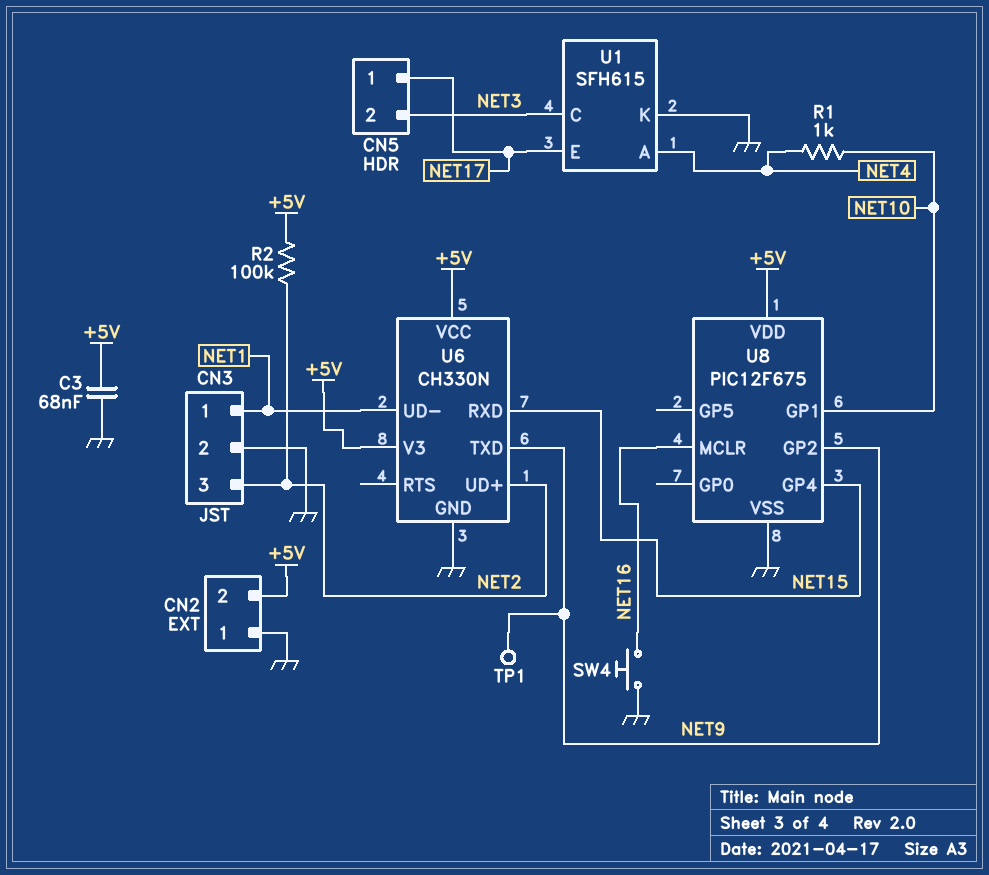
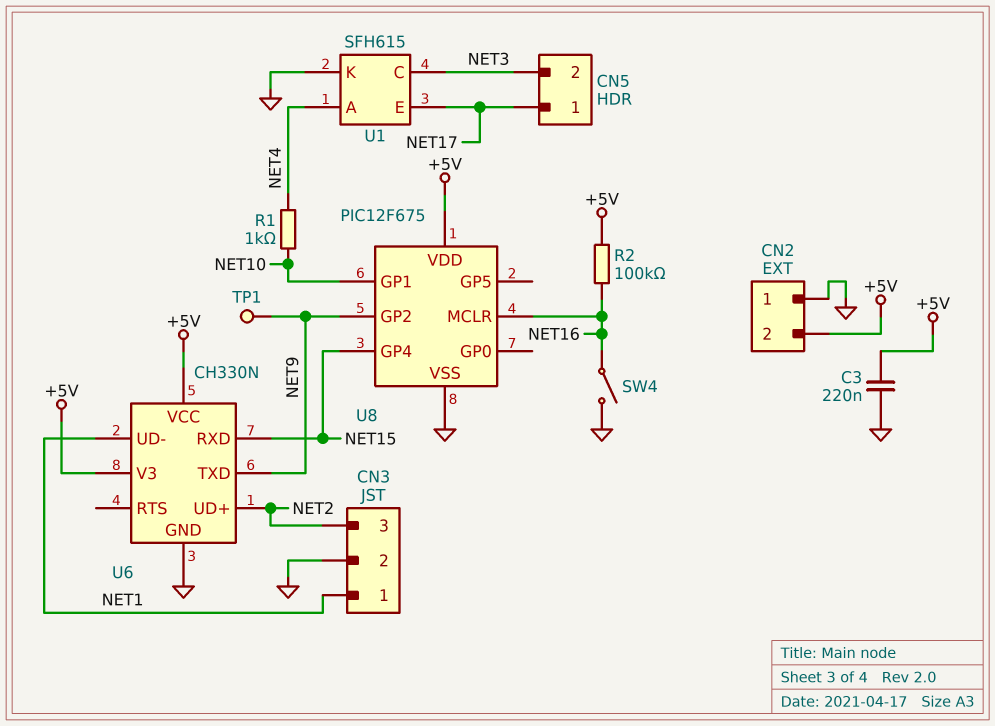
C3: 68nF (+5V, GND) -> 220nF (+5V, GND)
R2: 100k (+5V, NET2) -> 100k (+5V, NET16)
SW4: button (GND, NET16) -> switch (GND, NET16)

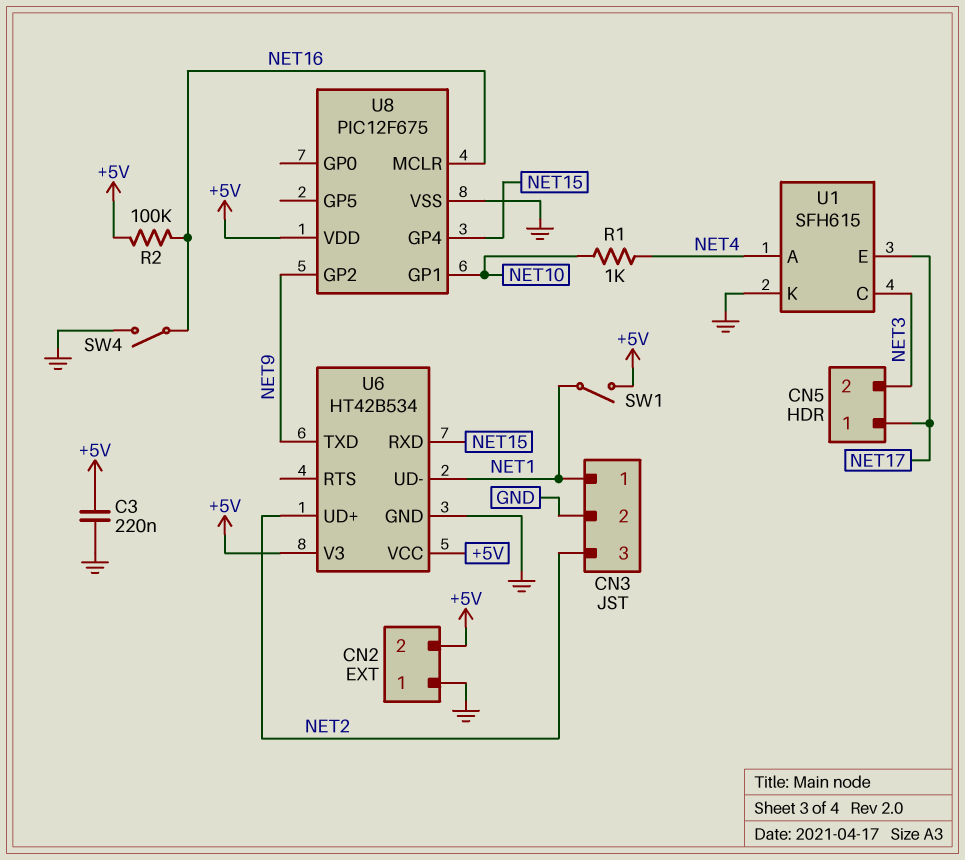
SW1: none -> switch (+5V, NET1)
TP1: test point (NET9) -> none
U6: CH330N -> HT42B534

